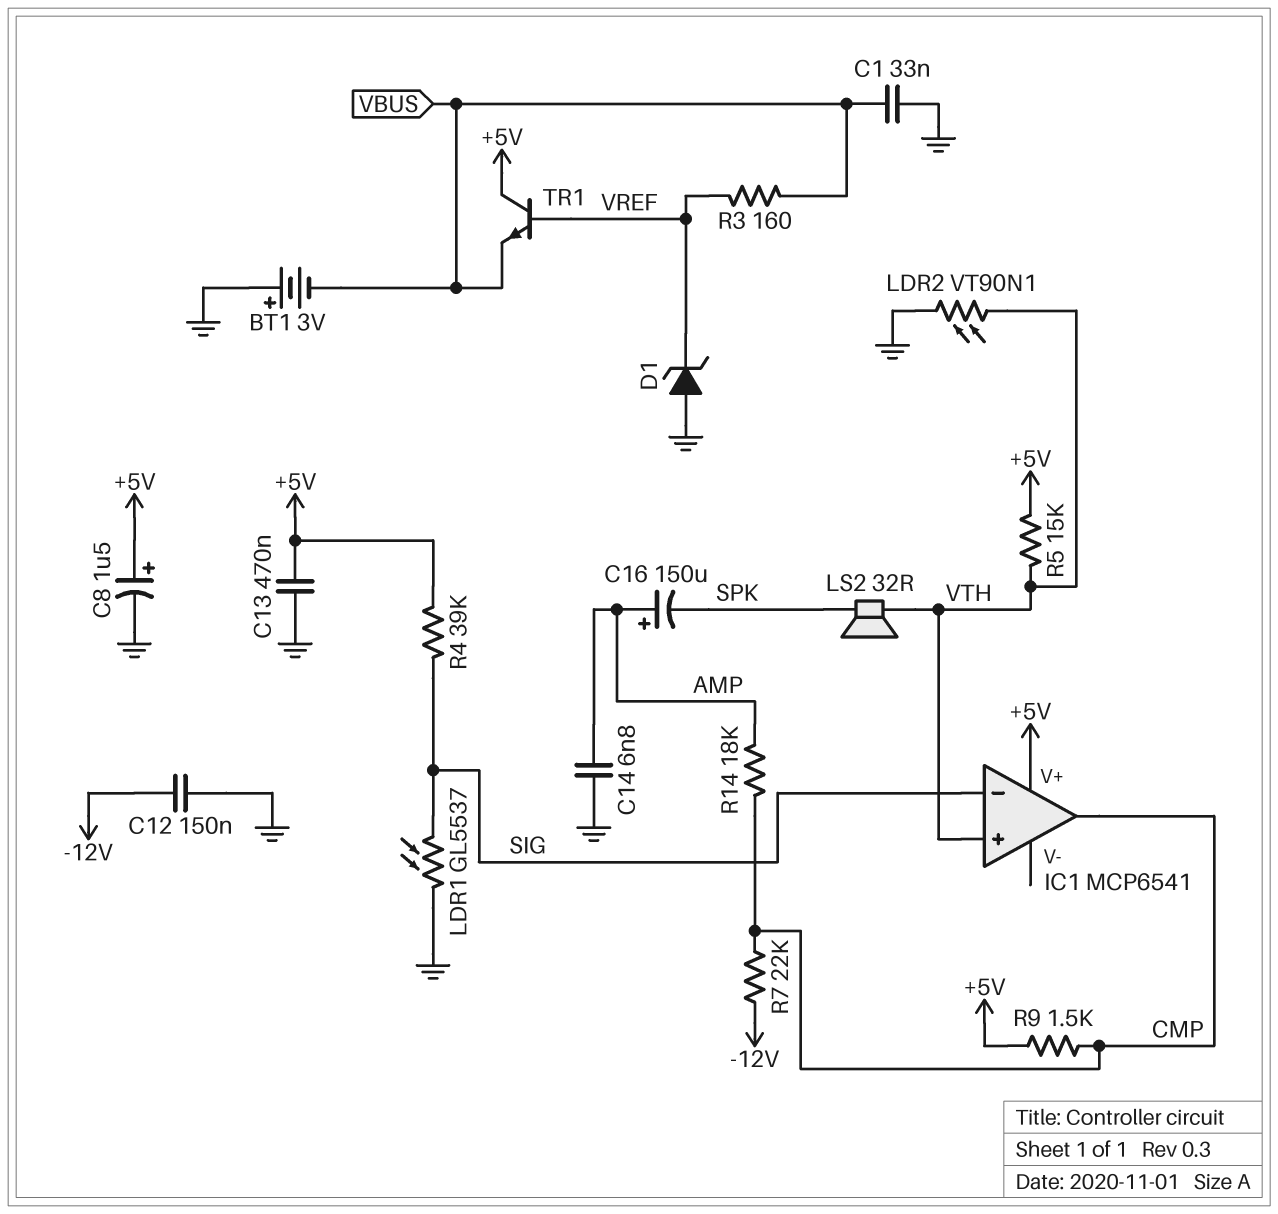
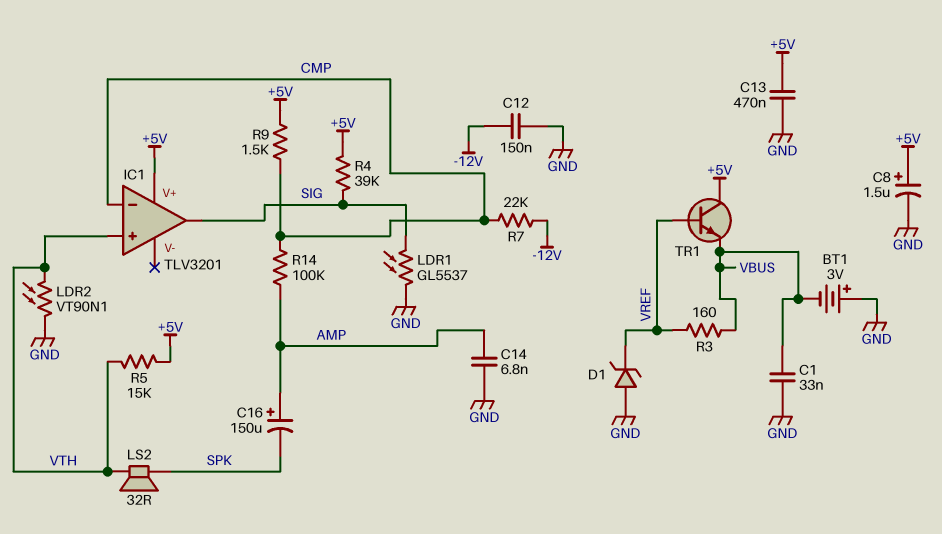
IC1: MCP6541 -> TLV3201
IC1 pin in-: SIG -> CMP
IC1 pin out: CMP -> SIG
R14: 18k (AMP, CMP) -> 100k (AMP, CMP)

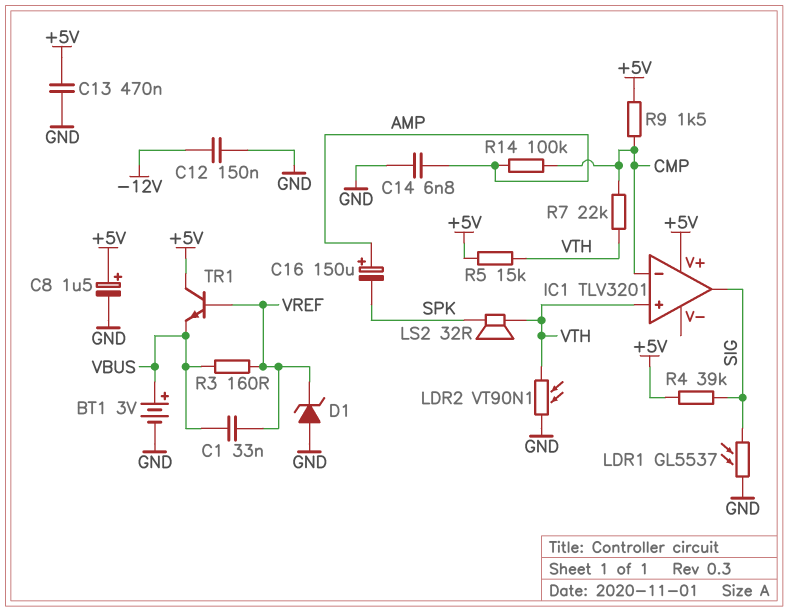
BT1: 3V (plus GND, minus VBUS) -> 3V (plus VBUS, minus GND)
C1: 33nF (GND, VBUS) -> 33nF (VBUS, VREF)
R7: 22k (-12V, CMP) -> 22k (CMP, VTH)

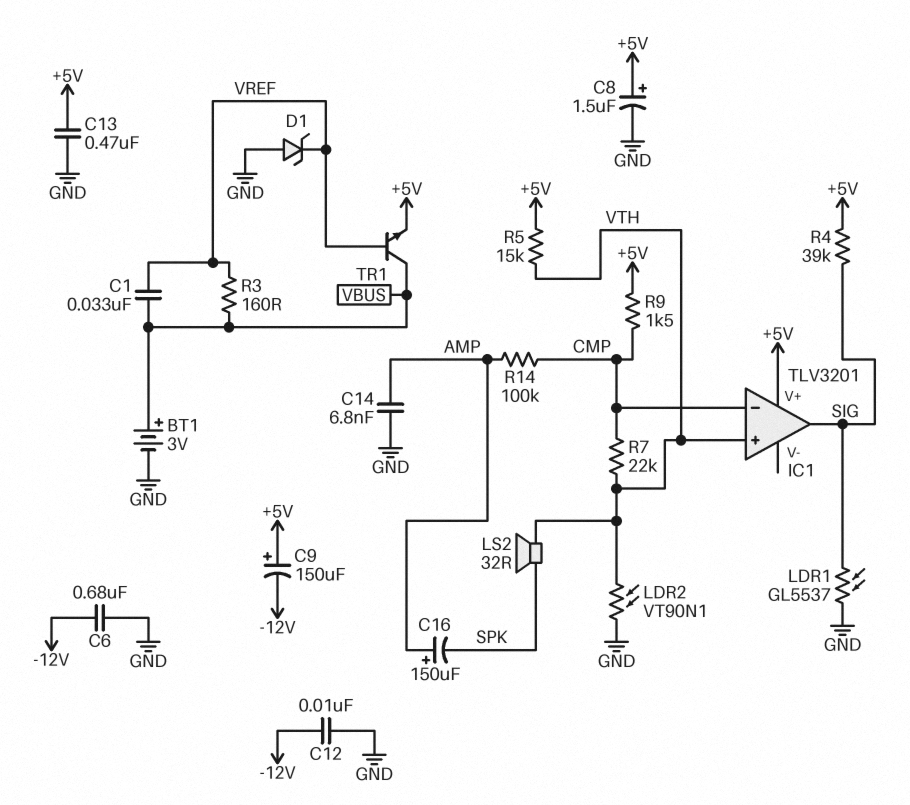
C6: none -> 680nF (-12V, GND)
C9: none -> 150uF (plus +5V, minus -12V)
C12: 150nF (-12V, GND) -> 10nF (-12V, GND)
TR1: NPN (B VREF, C +5V, E VBUS) -> NPN (B VREF, C VBUS, E +5V)

